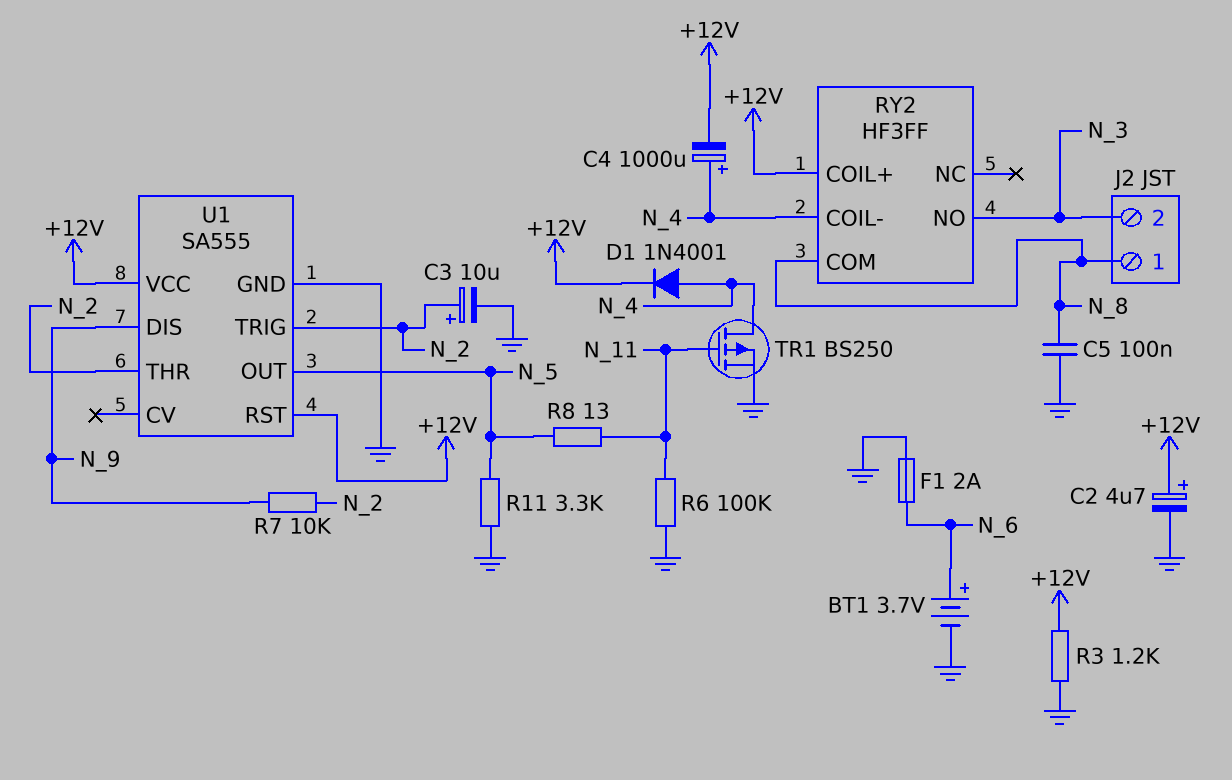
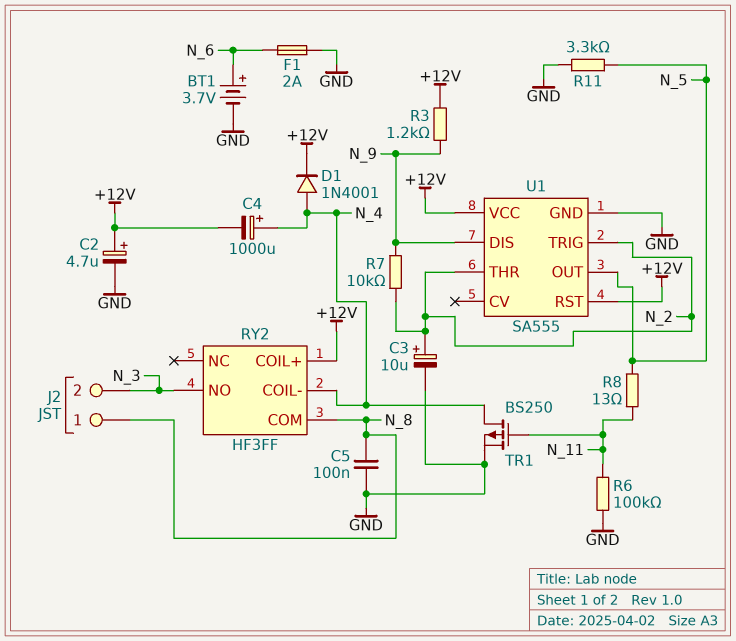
R3: 1.2k (+12V, GND) -> 1.2k (+12V, N_9)

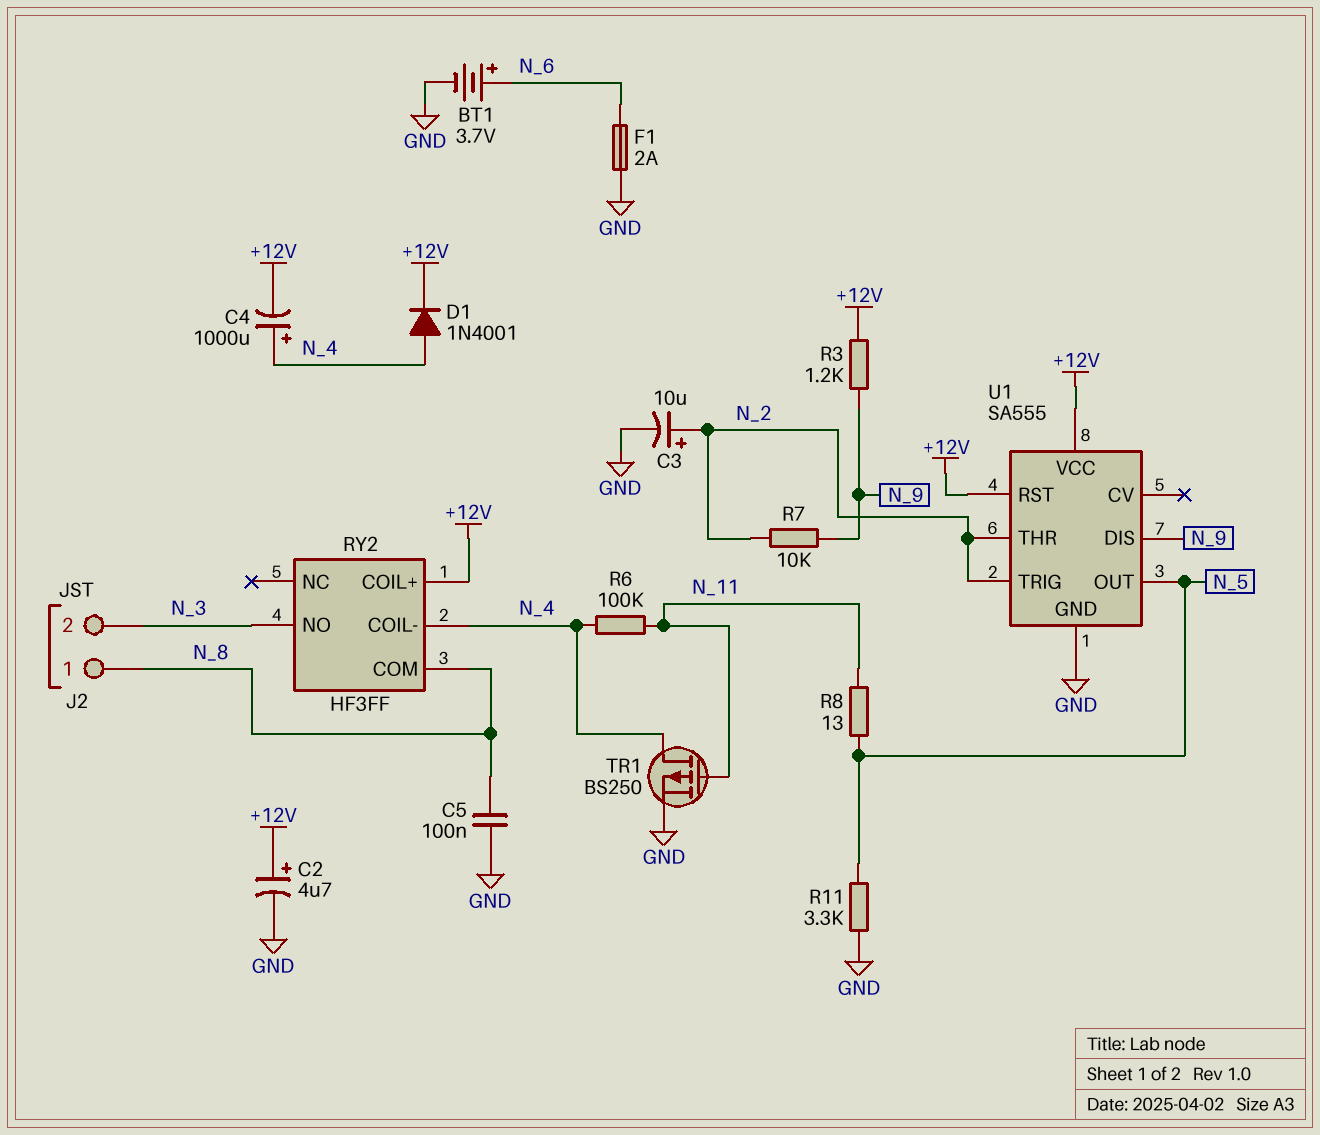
R6: 100k (GND, N_11) -> 100k (N_4, N_11)

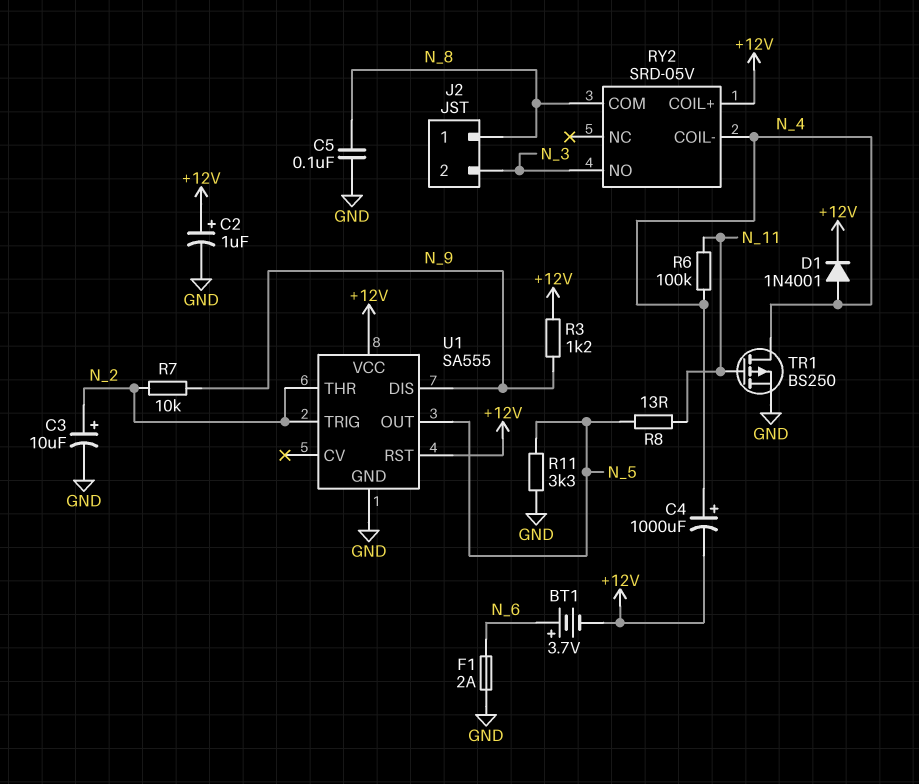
BT1: 3.7V (plus N_6, minus GND) -> 3.7V (plus N_6, minus +12V)
C2: 4.7uF (plus +12V, minus GND) -> 1uF (plus +12V, minus GND)
RY2: HF3FF -> SRD-05V

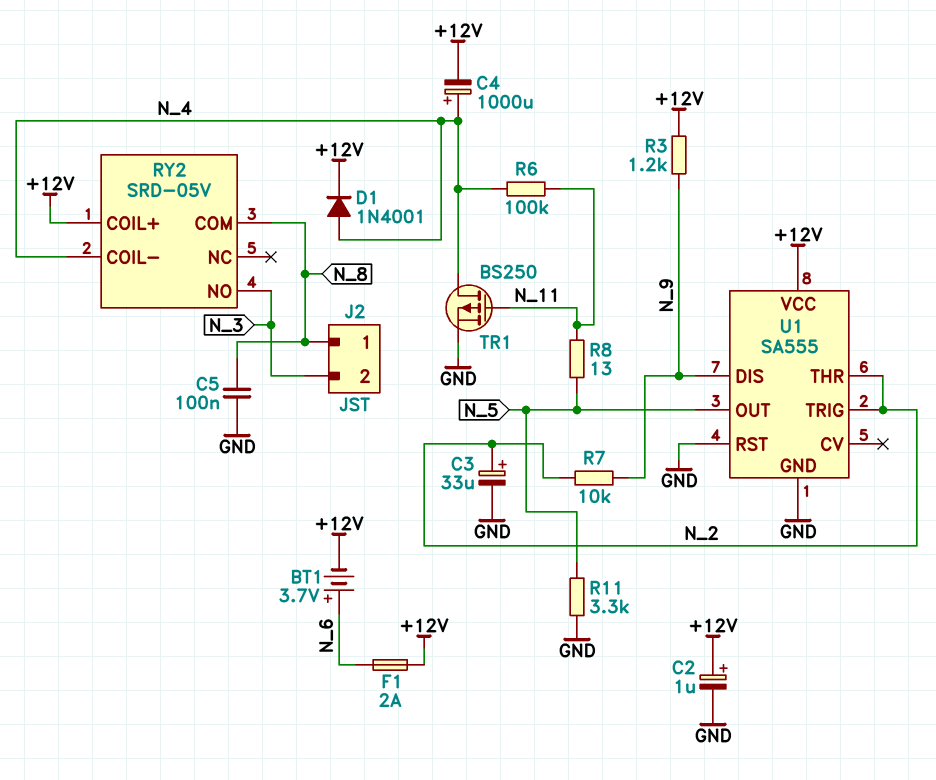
C3: 10uF (plus N_2, minus GND) -> 33uF (plus N_2, minus GND)
F1: 2A (GND, N_6) -> 2A (+12V, N_6)
U1 pin RST: +12V -> GND

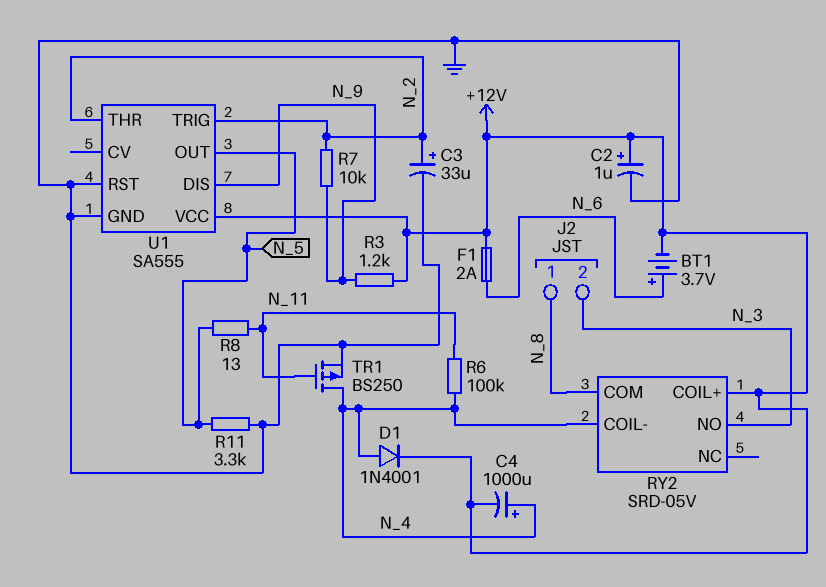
C5: 100nF (GND, N_8) -> none

